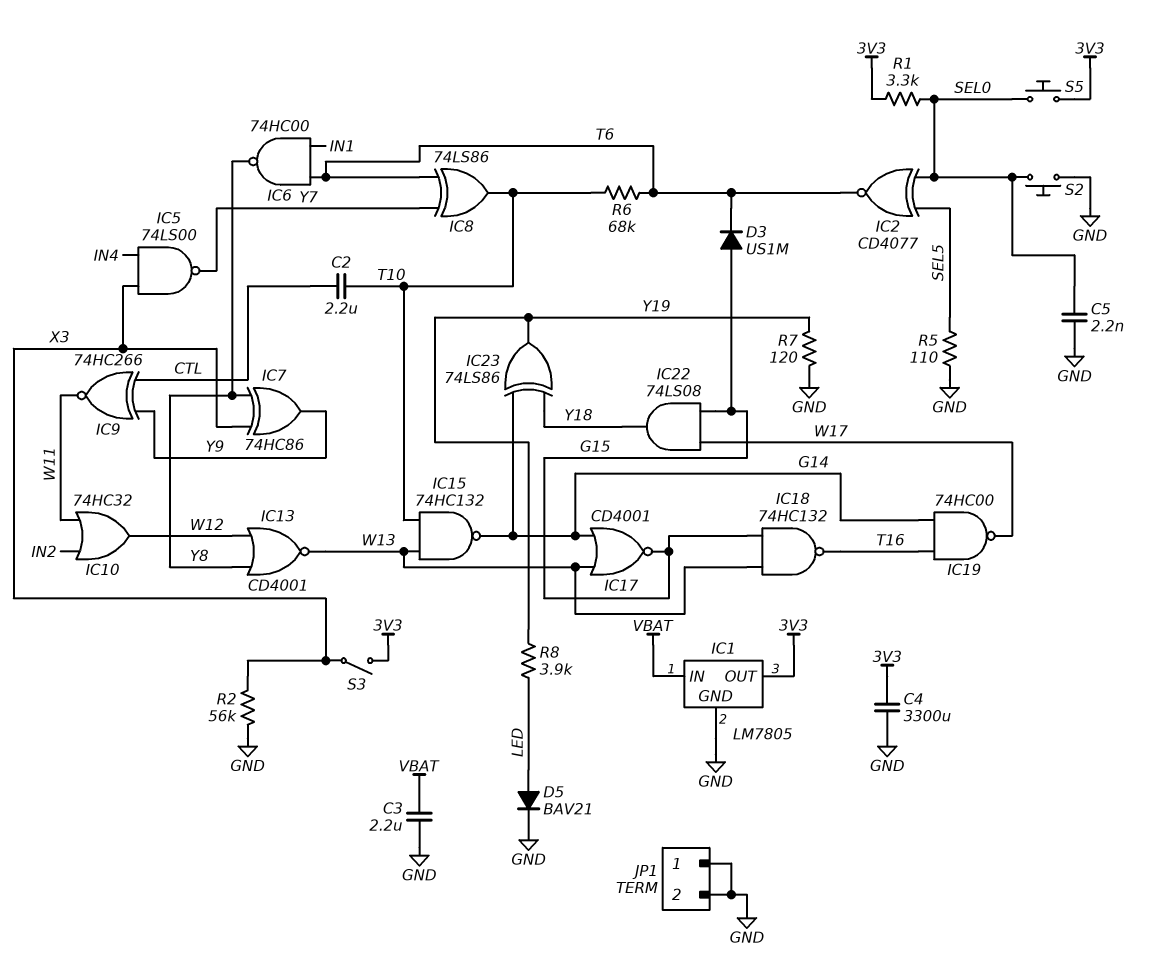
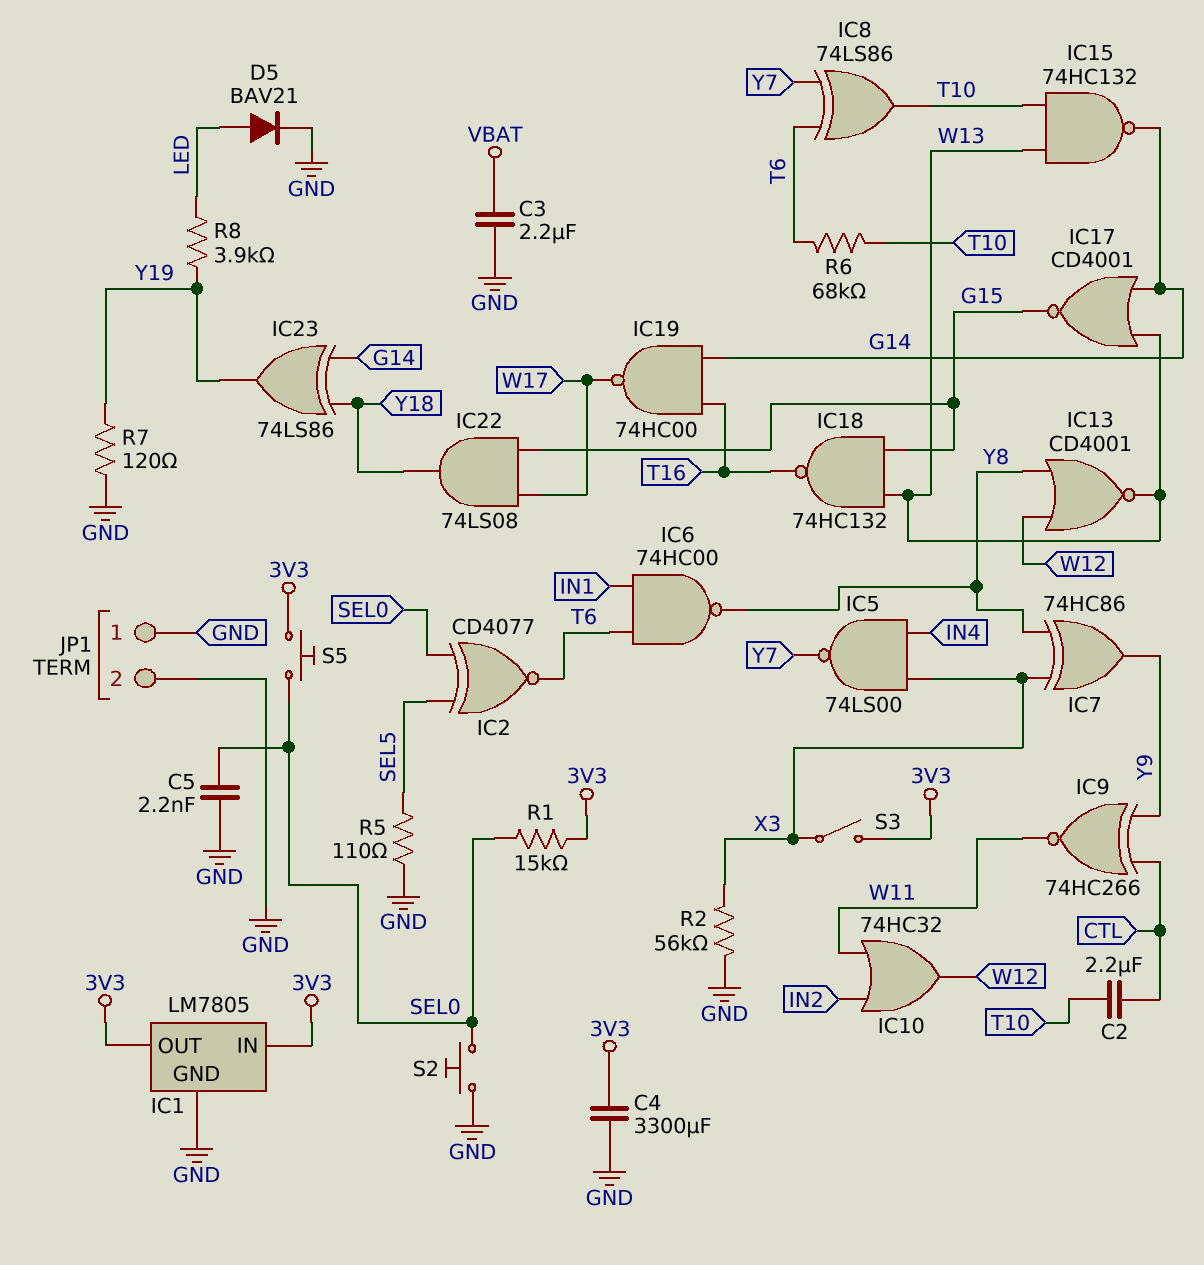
D3: diode US1M (A G15, K T6) -> none
IC1 pin IN: VBAT -> 3V3
R1: 3.3k (3V3, SEL0) -> 15k (3V3, SEL0)

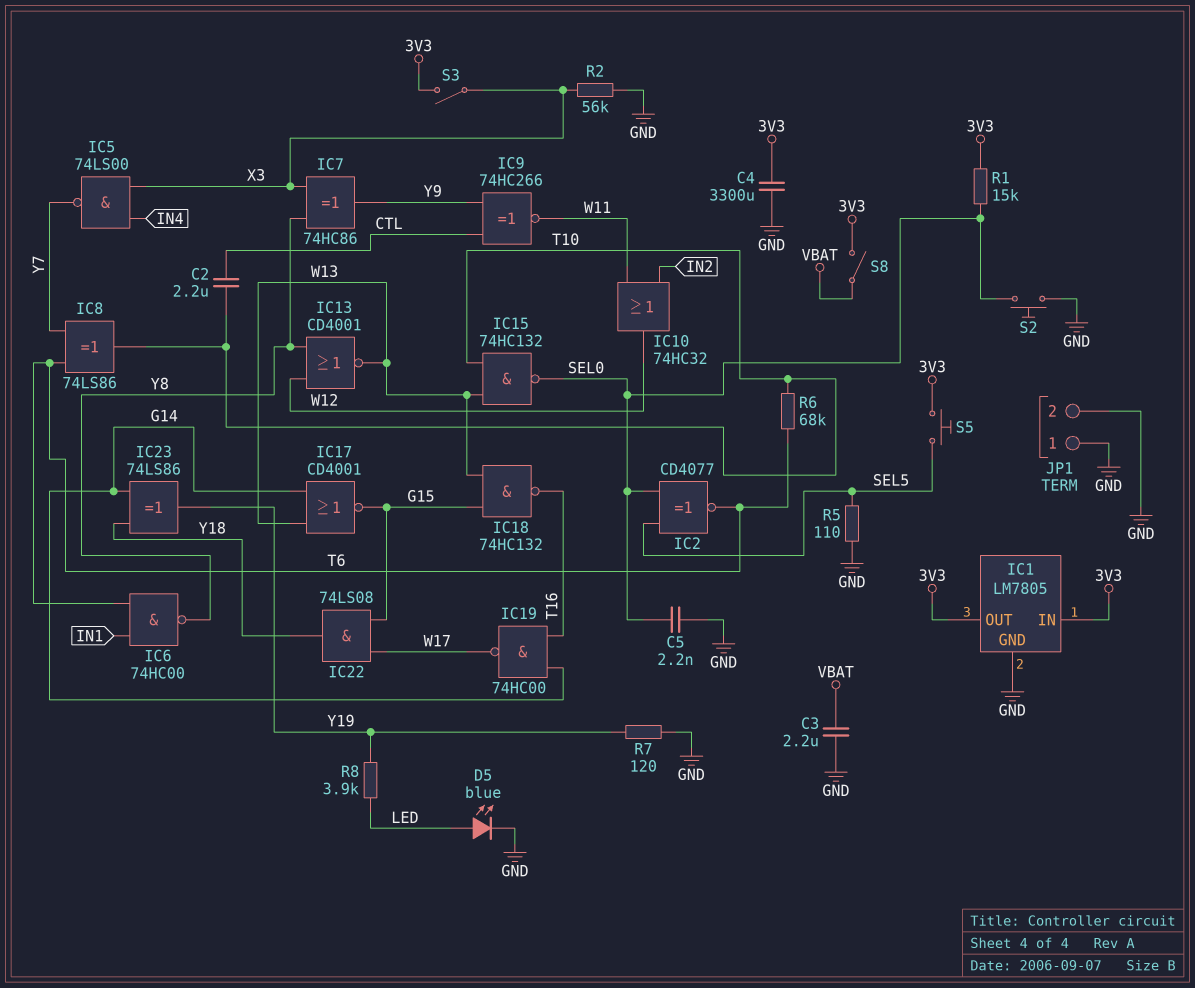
D5: diode BAV21 (A LED, K GND) -> LED blue (A LED, K GND)
IC15: NAND 74HC132 (in T10, in W13, out G14) -> NAND 74HC132 (in T10, in W13, out SEL0)
S5: button (3V3, SEL0) -> button (3V3, SEL5)
S8: none -> switch (3V3, VBAT)

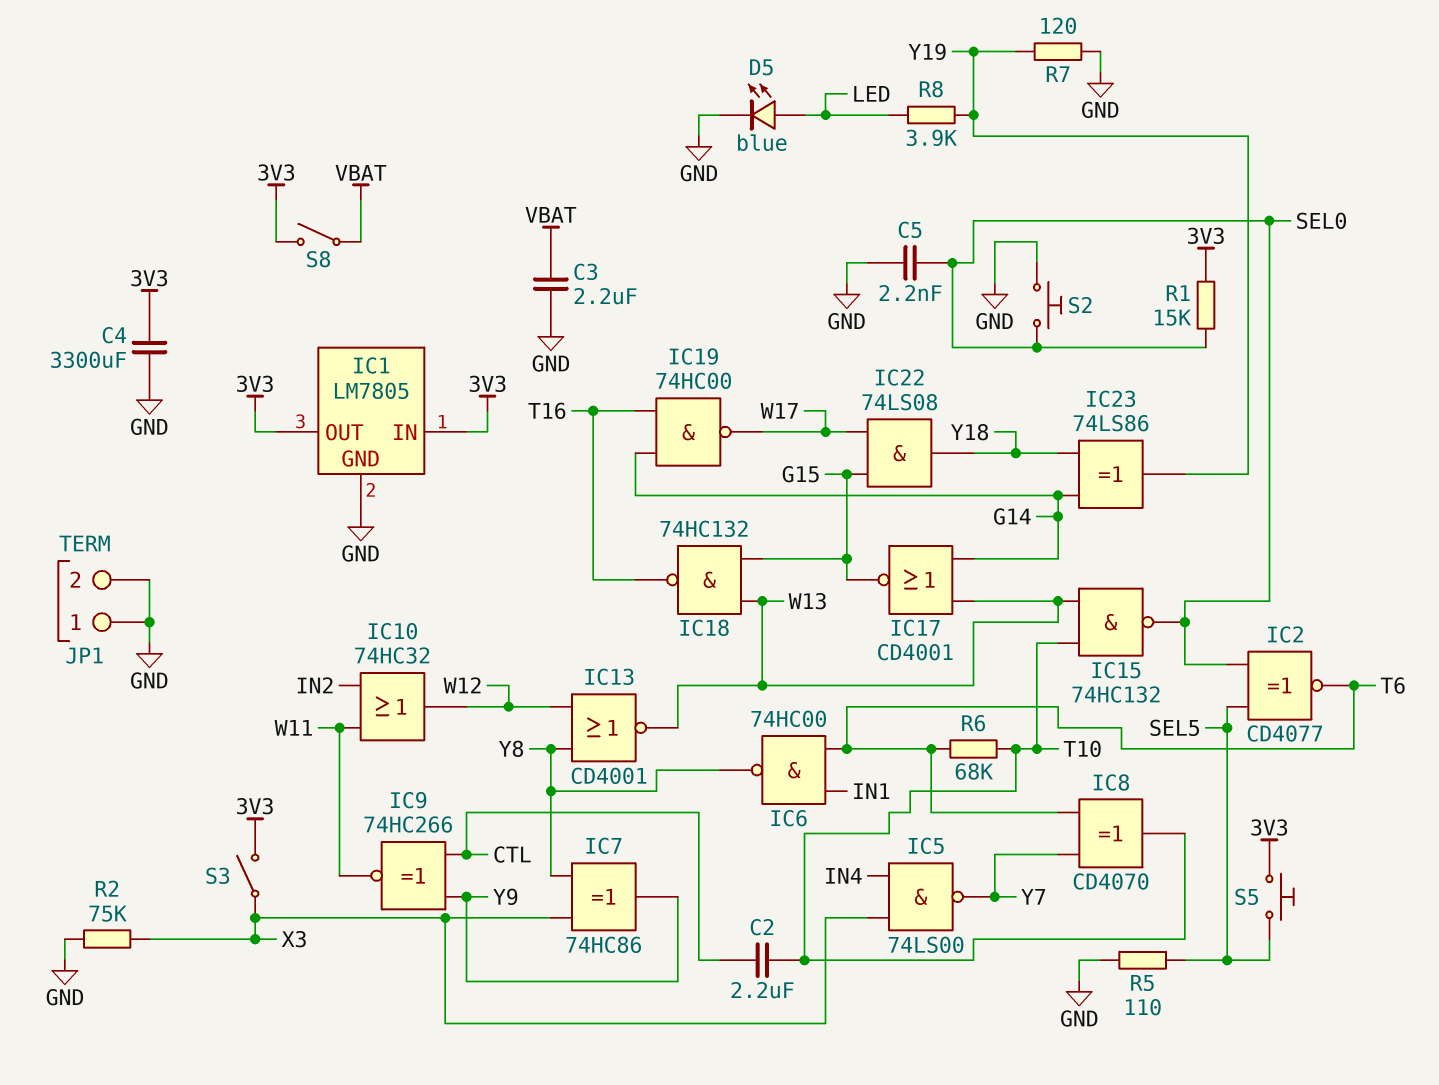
IC8: XOR 74LS86 (in T6, in Y7, out T10) -> XOR CD4070 (in T6, in Y7, out T10)
R2: 56k (GND, X3) -> 75k (GND, X3)

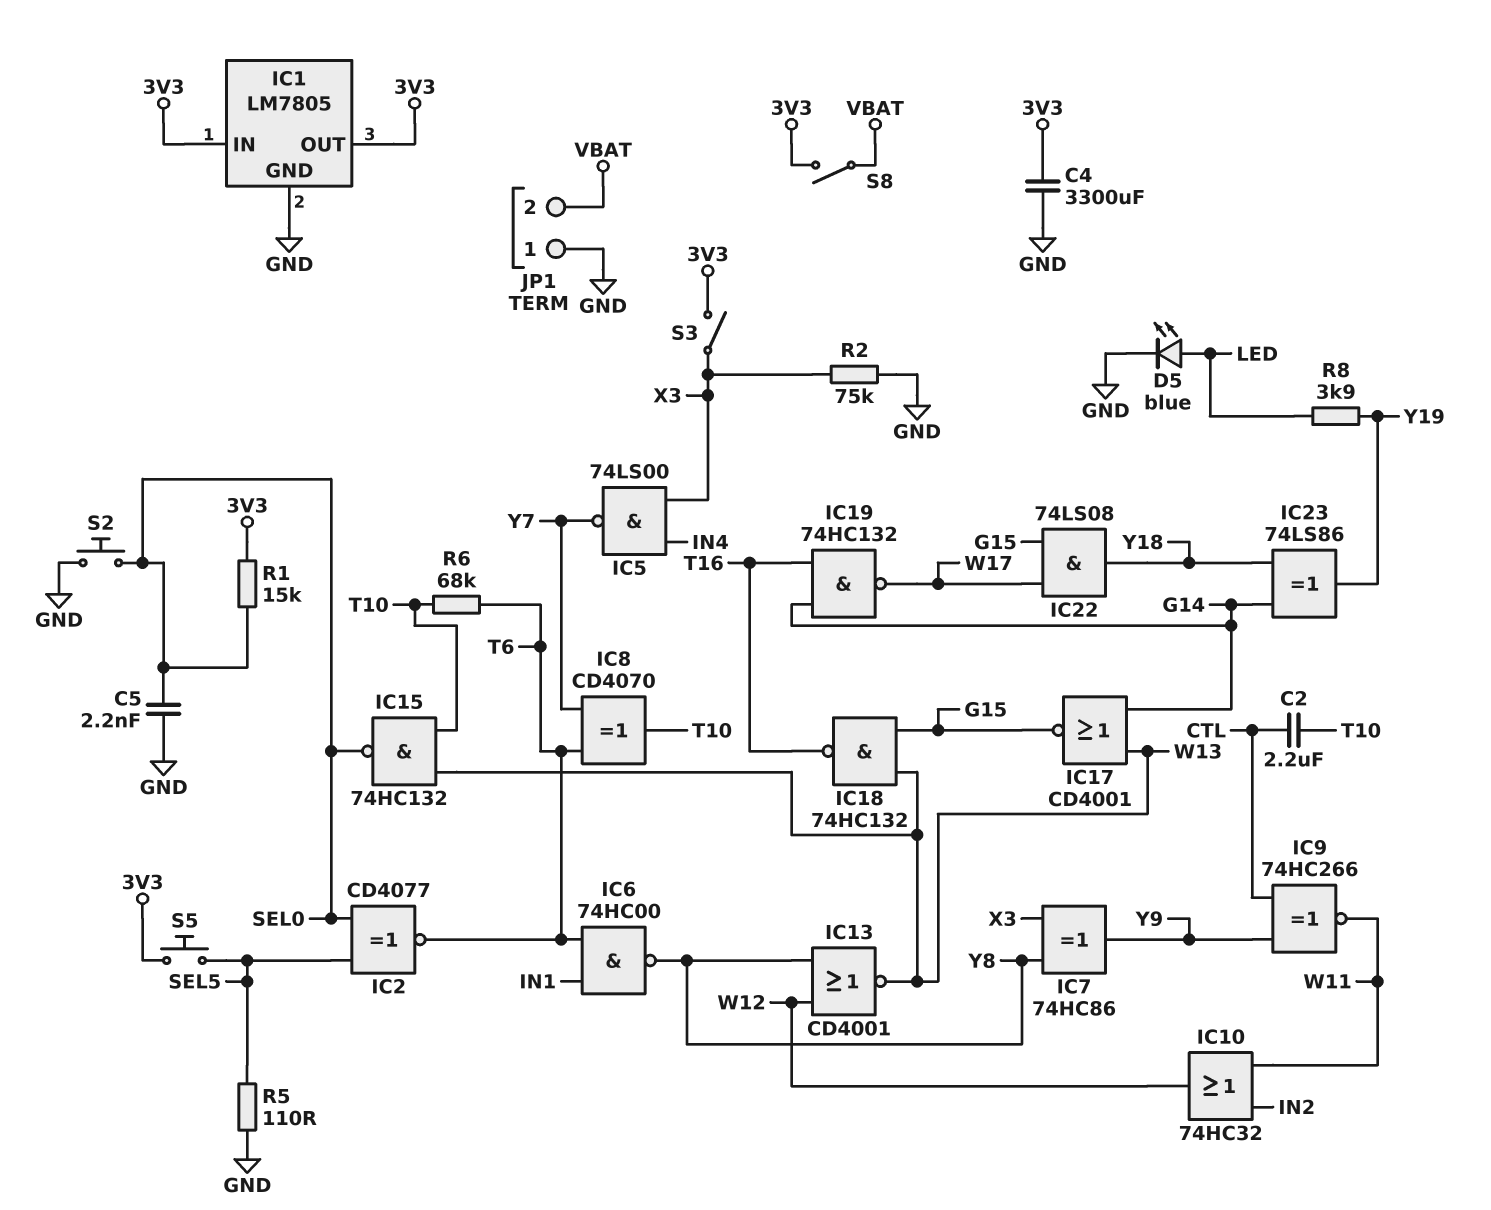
C3: 2.2uF (GND, VBAT) -> none
IC19: NAND 74HC00 (in G14, in T16, out W17) -> NAND 74HC132 (in G14, in T16, out W17)
JP1 pin 2: GND -> VBAT
R7: 120 (GND, Y19) -> none

